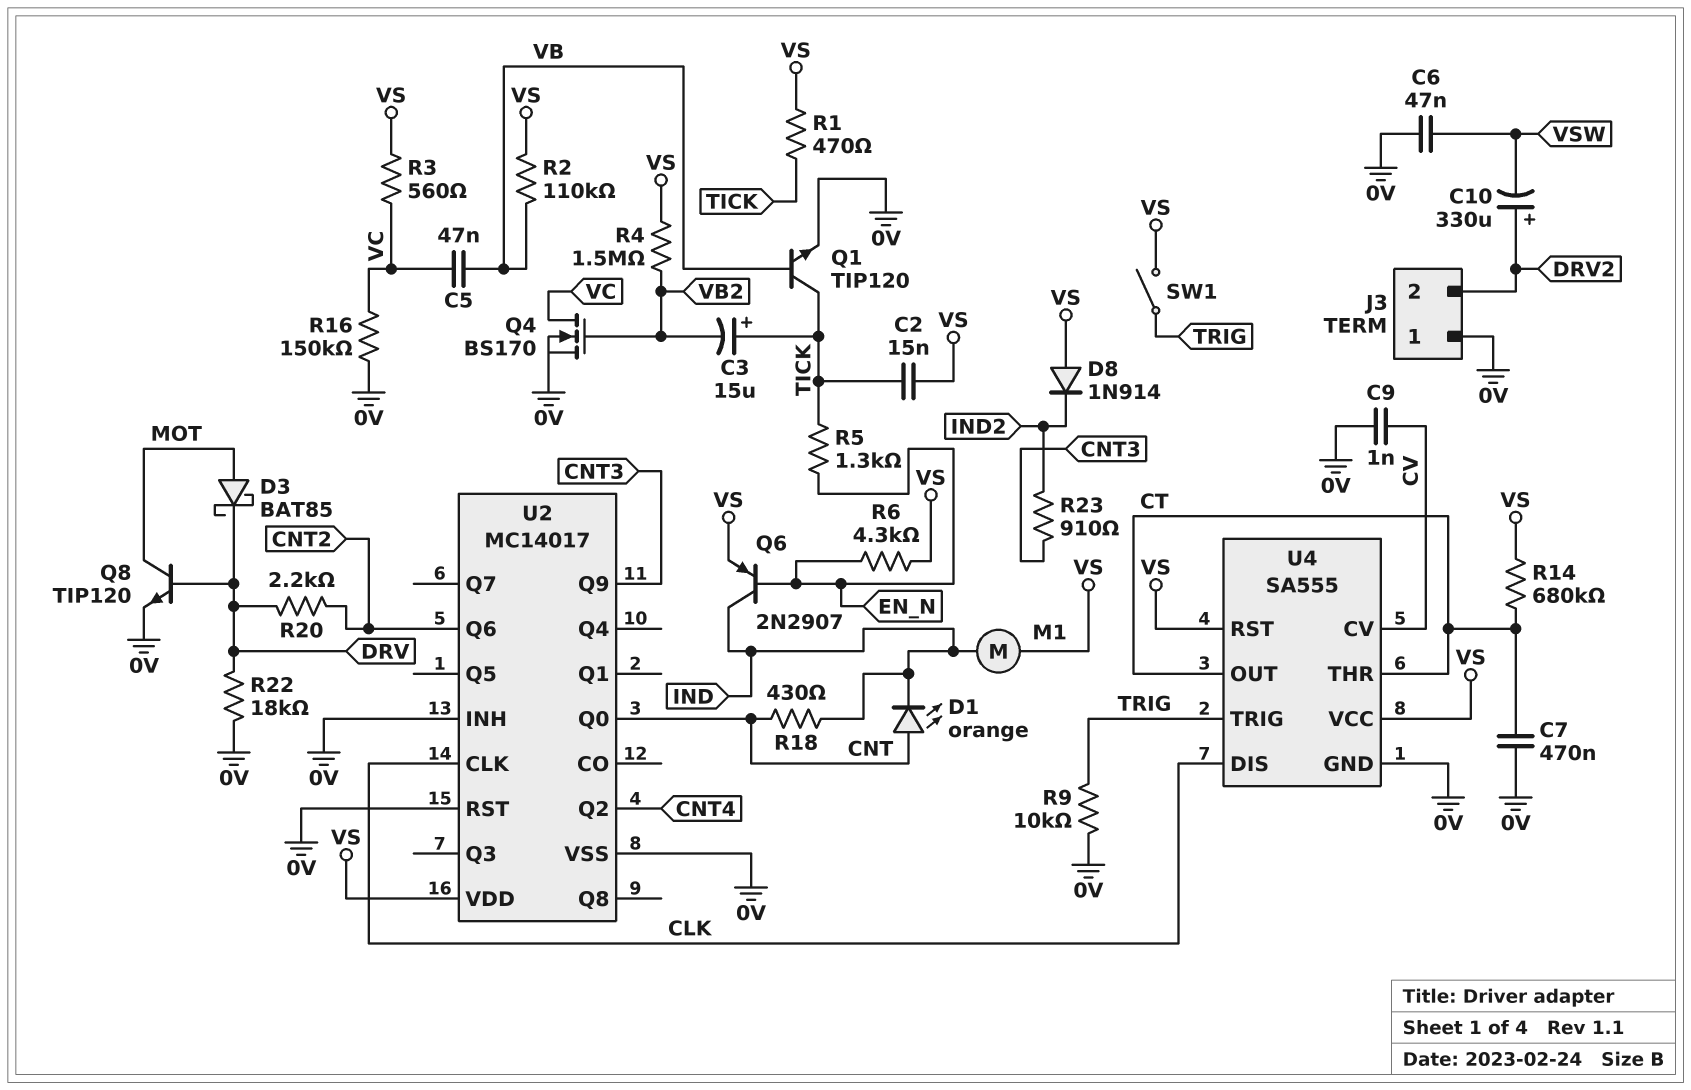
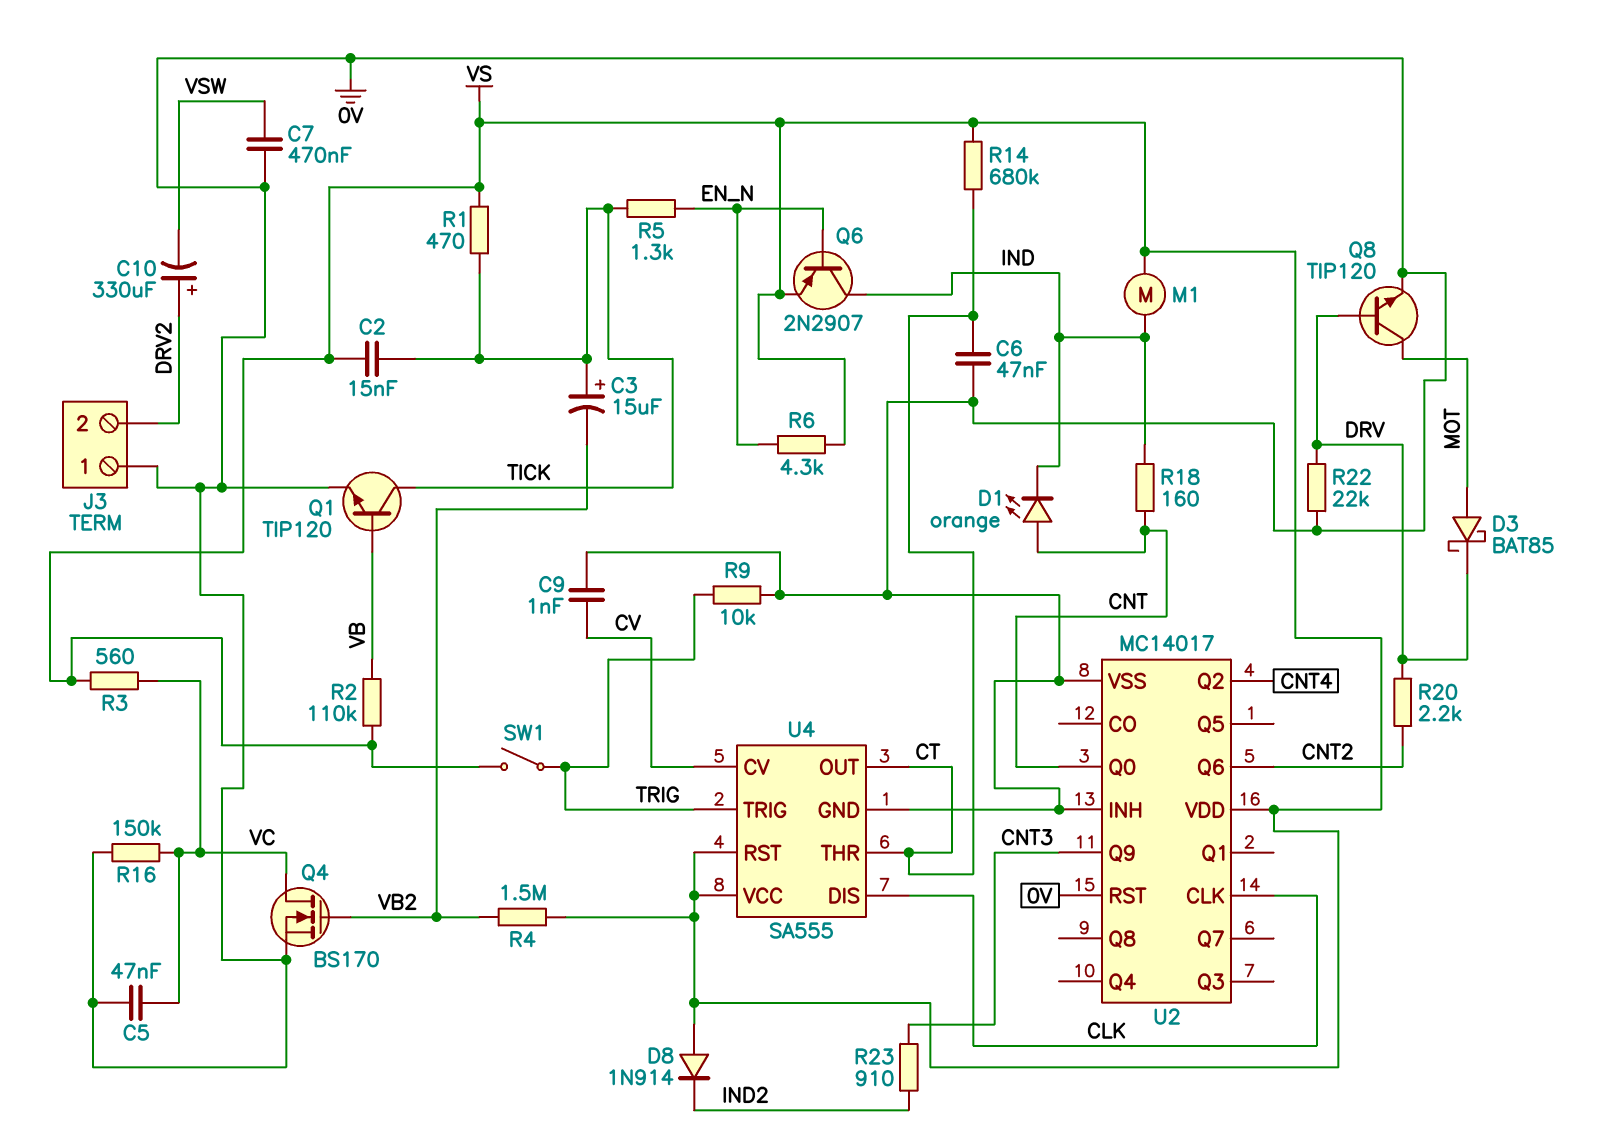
C5: 47nF (VB, VC) -> 47nF (0V, VC)
C6: 47nF (0V, VSW) -> 47nF (0V, CT)
C7: 470nF (0V, CT) -> 470nF (0V, VSW)
R18: 430 (CNT, IND) -> 160 (CNT, IND)
R22: 18k (0V, DRV) -> 22k (0V, DRV)

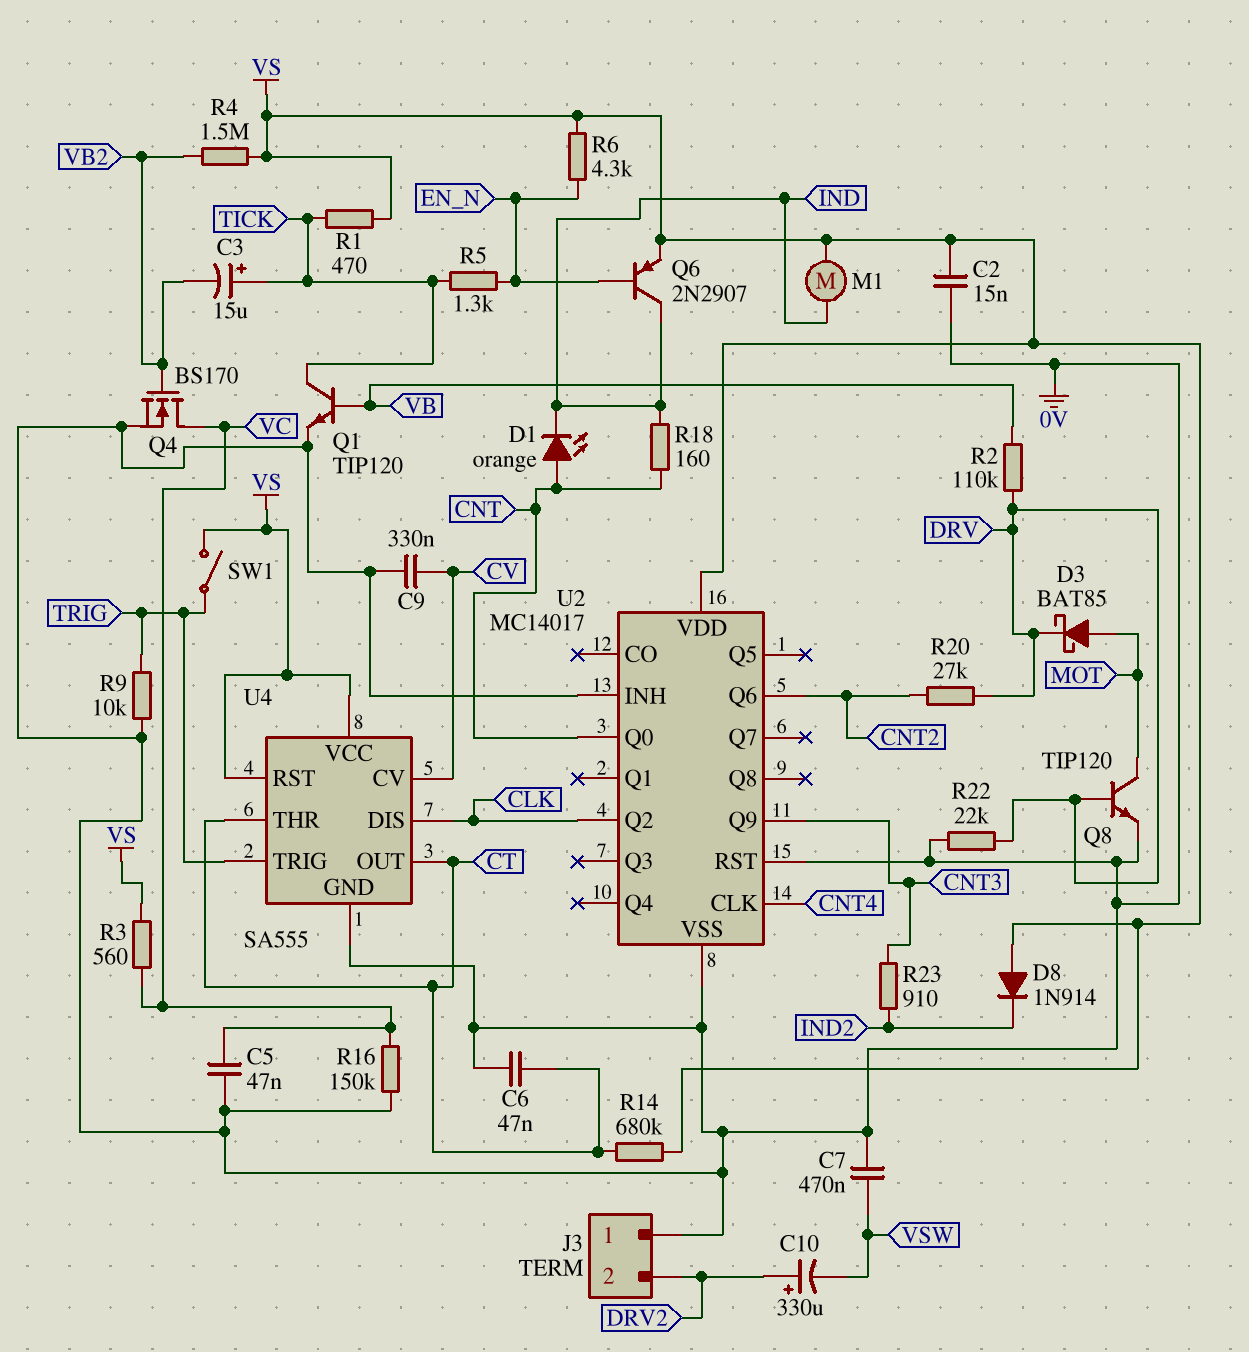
C2: 15nF (TICK, VS) -> 15nF (0V, VS)
C9: 1nF (0V, CV) -> 330nF (0V, CV)
R2: 110k (VB, VS) -> 110k (DRV, VB)
R20: 2.2k (CNT2, DRV) -> 27k (CNT2, DRV)
U2 pin CLK: CLK -> CNT4
U2 pin Q2: CNT4 -> CLK

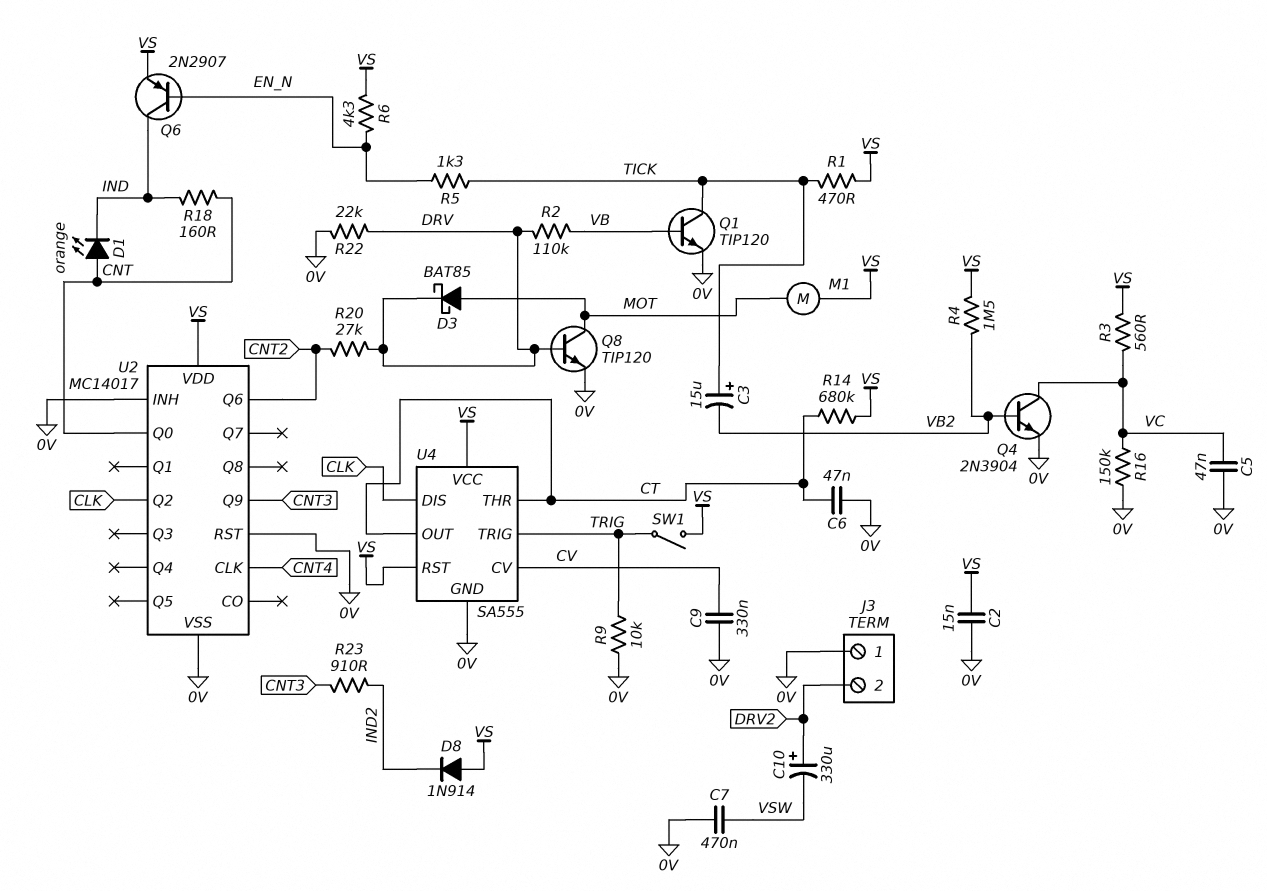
M1: motor (IND, VS) -> motor (MOT, VS)
Q4: NMOS BS170 (G VB2, D VC, S 0V) -> NPN 2N3904 (B VB2, C VC, E 0V)

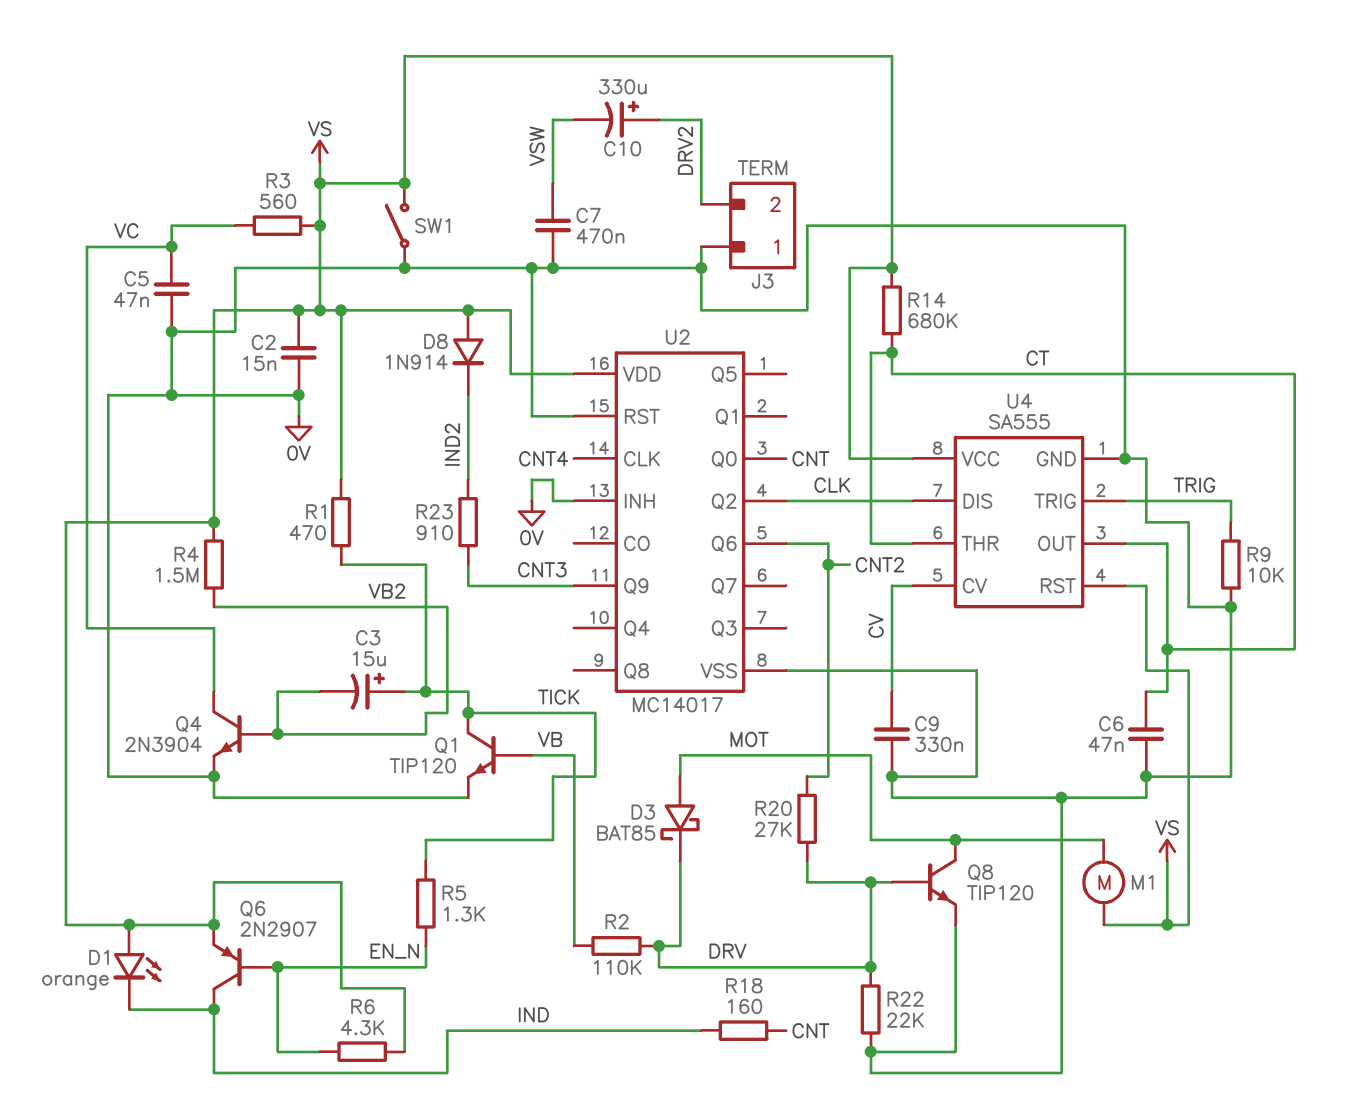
D1: LED orange (A CNT, K IND) -> LED orange (A VS, K IND)
R16: 150k (0V, VC) -> none
SW1: switch (TRIG, VS) -> switch (0V, VS)

